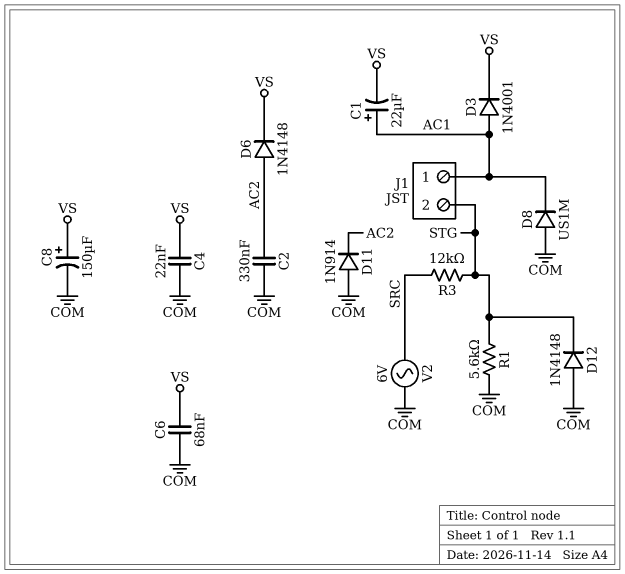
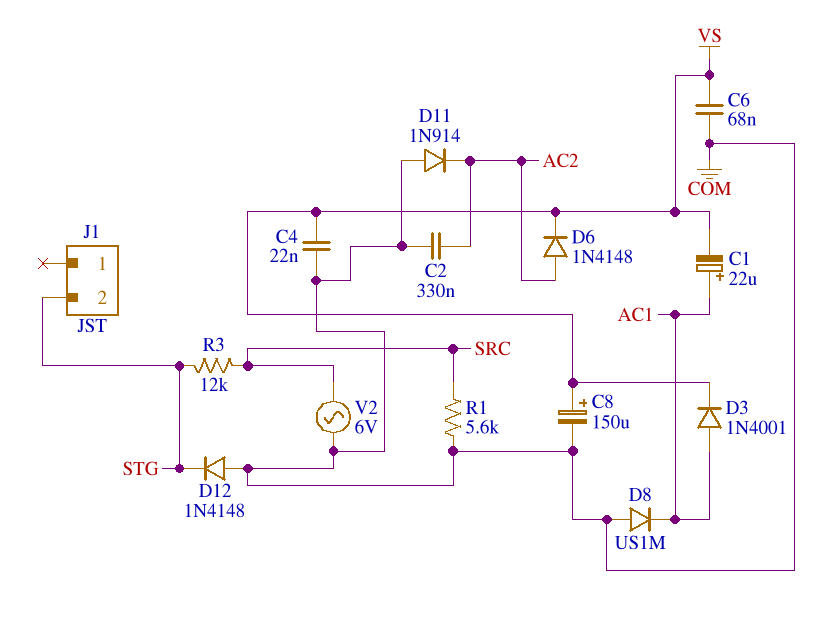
J1 pin 1: AC1 -> none
R1: 5.6k (COM, STG) -> 5.6k (COM, SRC)

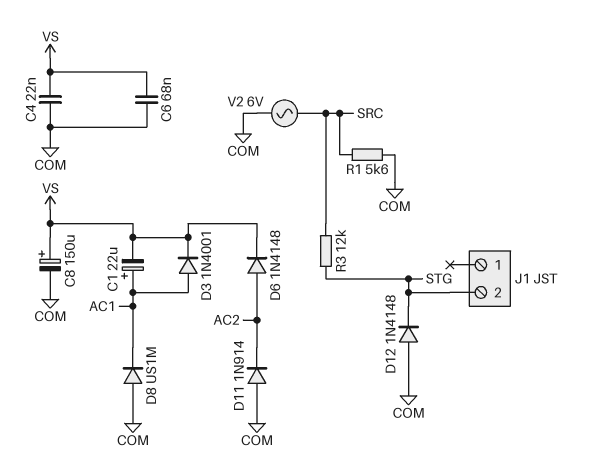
C2: 330nF (AC2, COM) -> none

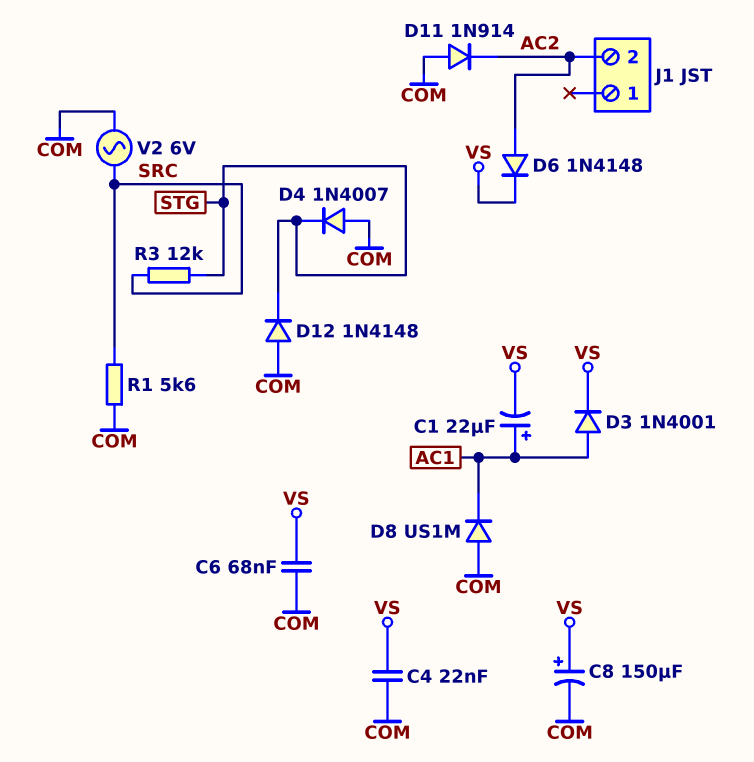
D4: none -> diode 1N4007 (A COM, K STG)
J1 pin 2: STG -> AC2

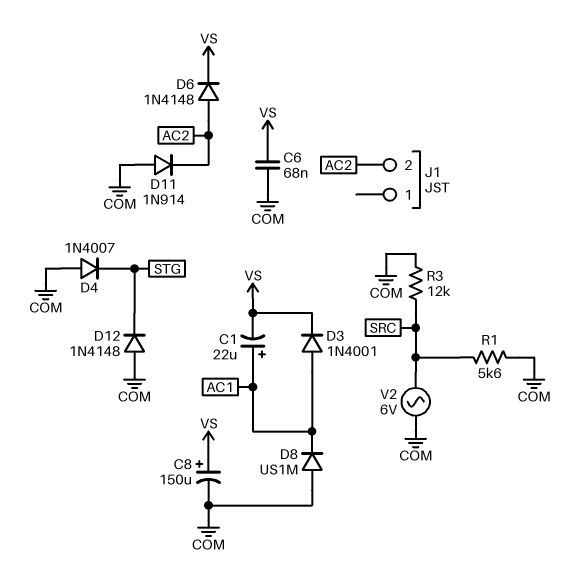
C4: 22nF (COM, VS) -> none
R3: 12k (SRC, STG) -> 12k (COM, SRC)

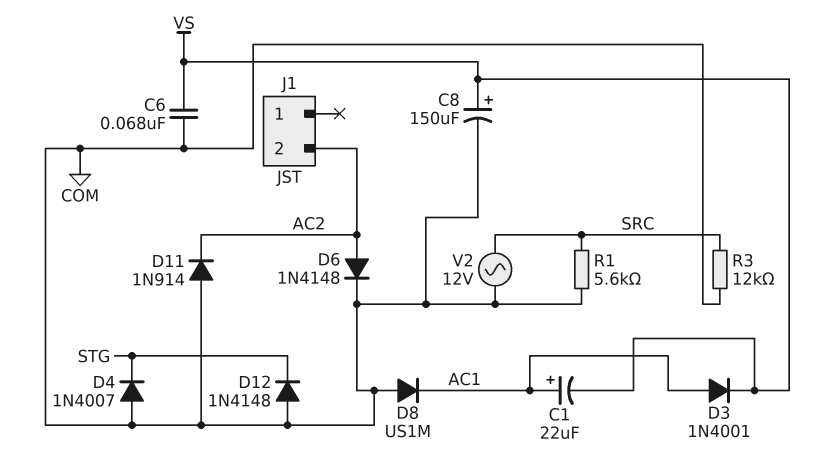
D6: diode 1N4148 (A AC2, K VS) -> diode 1N4148 (A AC2, K COM)
V2: AC 6V (COM, SRC) -> AC 12V (COM, SRC)

